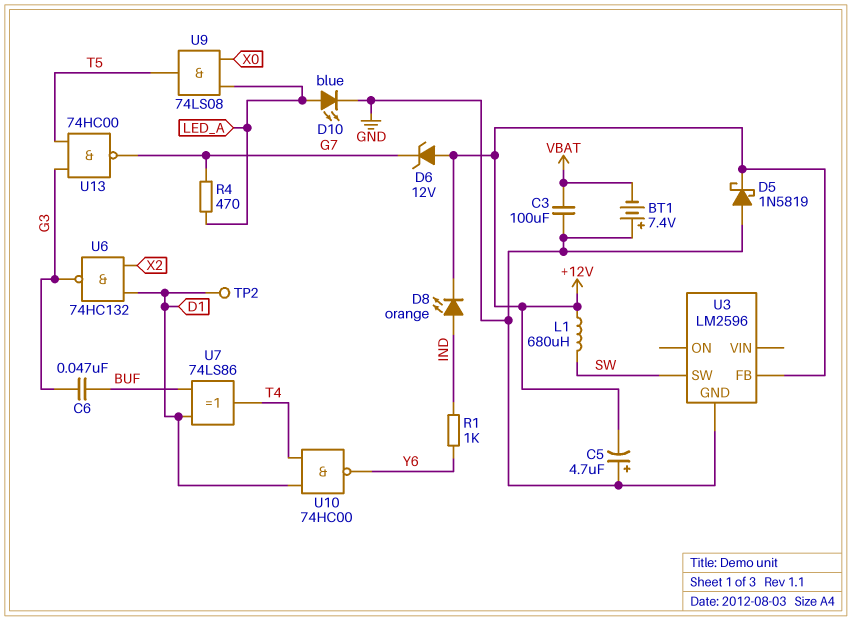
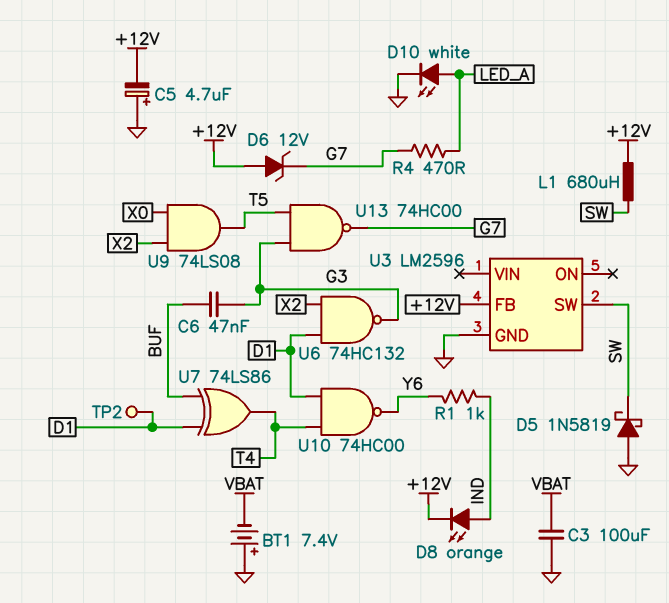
D5: schottky 1N5819 (A GND, K +12V) -> schottky 1N5819 (A GND, K SW)
D10: LED blue (A LED_A, K GND) -> LED white (A LED_A, K GND)
U9: AND 74LS08 (in LED_A, in X0, out T5) -> AND 74LS08 (in X0, in X2, out T5)

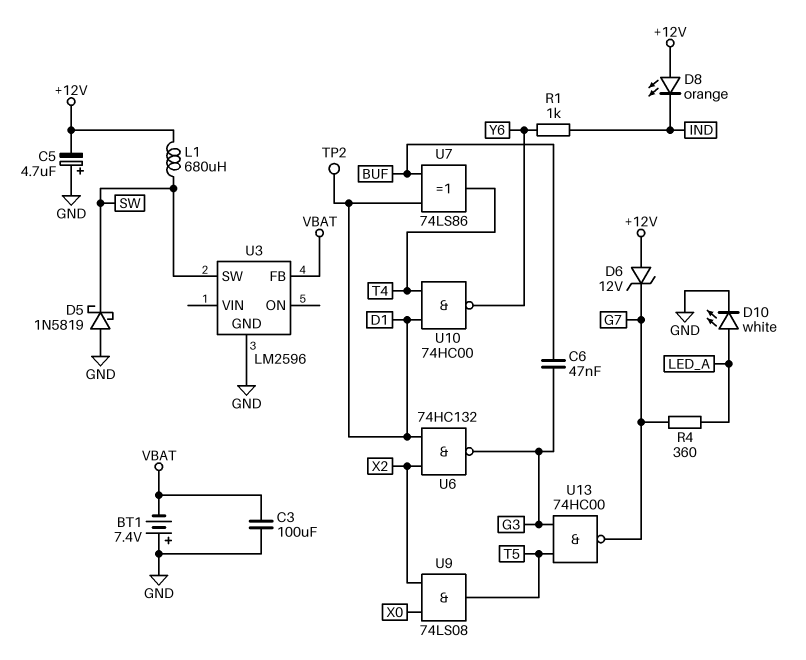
D8: LED orange (A IND, K +12V) -> LED orange (A +12V, K IND)
R4: 470 (G7, LED_A) -> 360 (G7, LED_A)
U3 pin FB: +12V -> VBAT

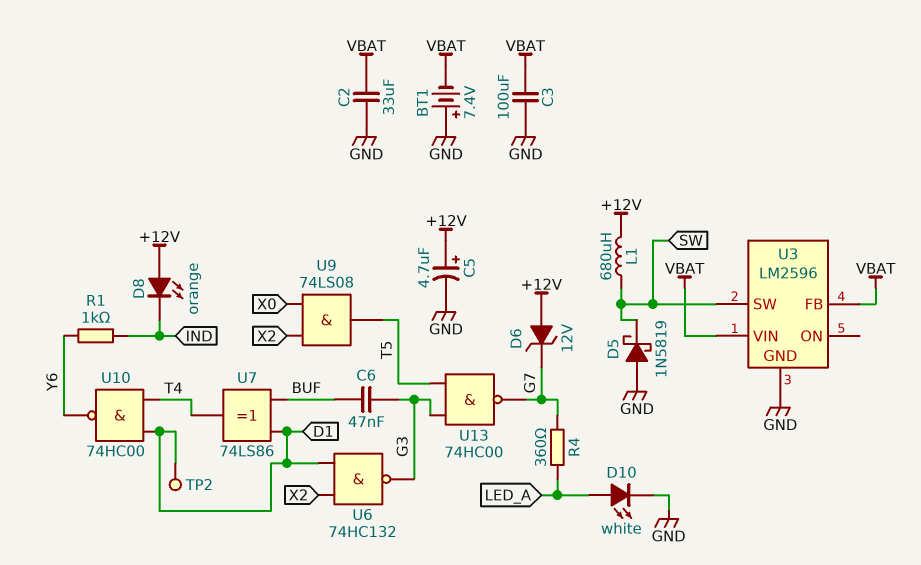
C2: none -> 33uF (GND, VBAT)
C5: 4.7uF (plus GND, minus +12V) -> 4.7uF (plus +12V, minus GND)
U3 pin VIN: none -> VBAT

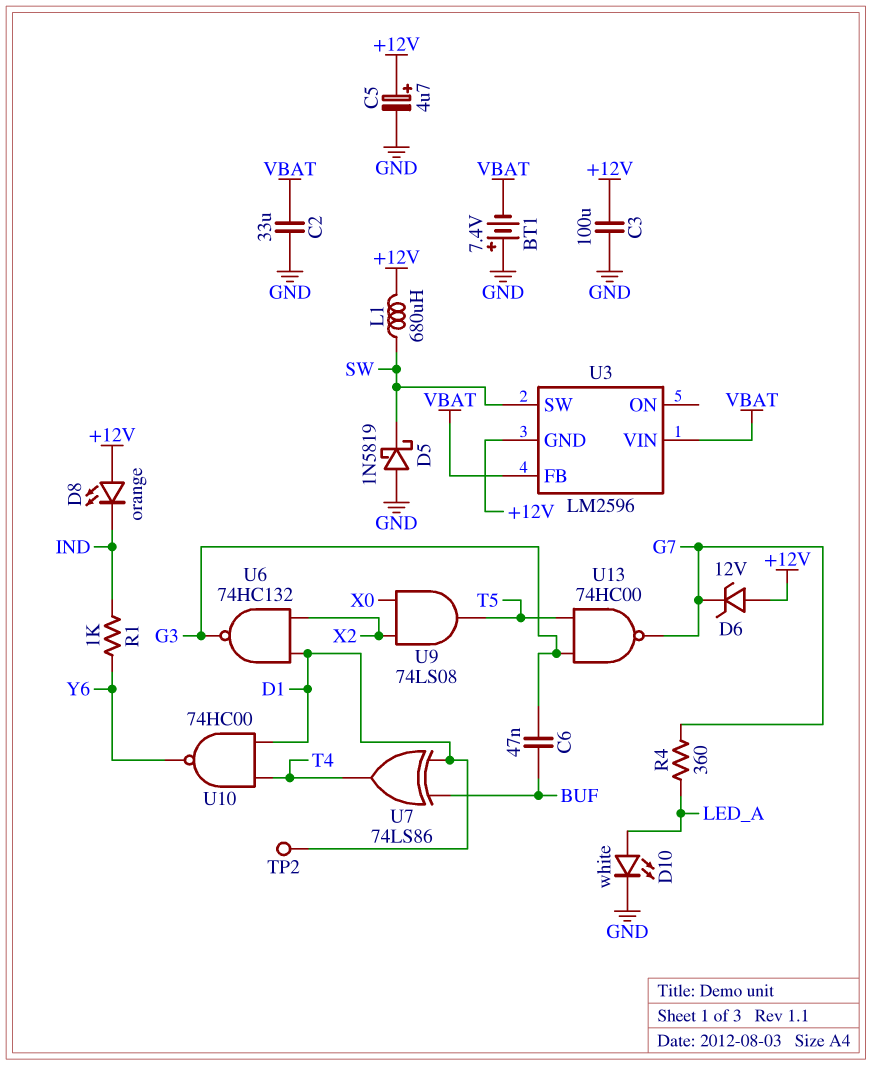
C3: 100uF (GND, VBAT) -> 100uF (+12V, GND)
U3 pin GND: GND -> +12V

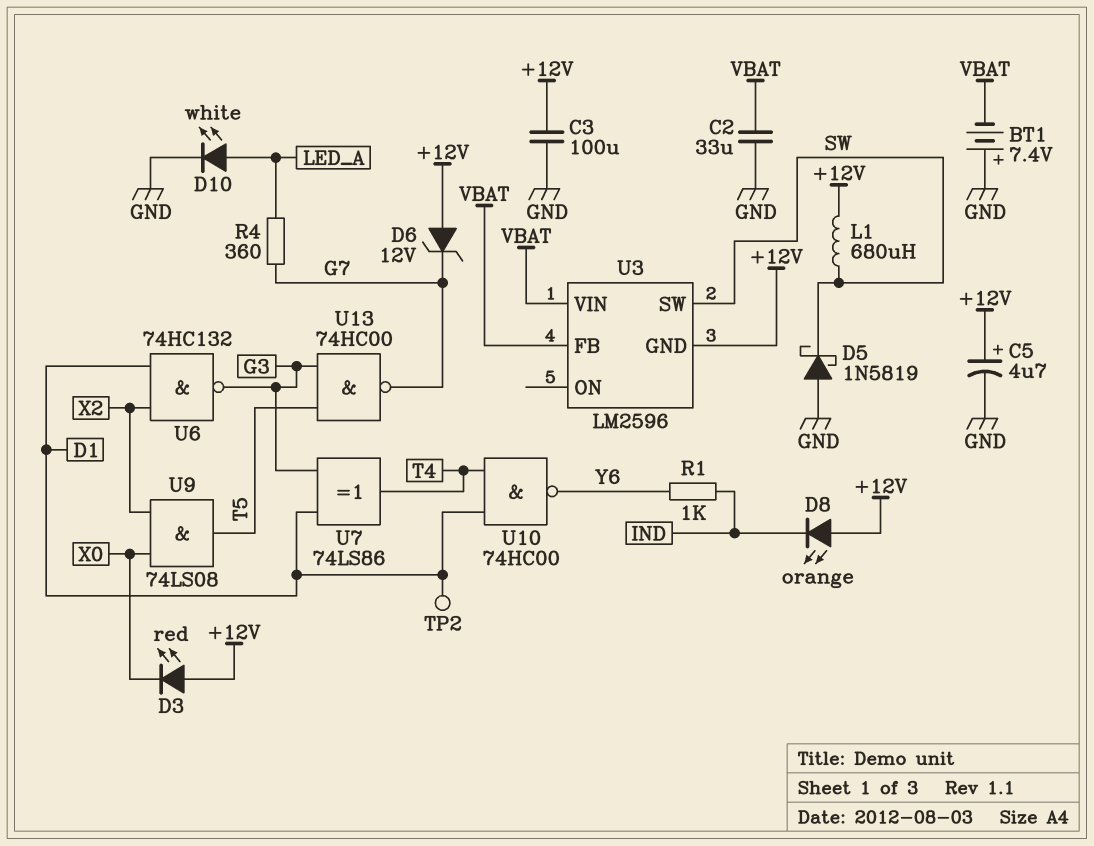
C6: 47nF (BUF, G3) -> none
D3: none -> LED red (A +12V, K X0)
U7: XOR 74LS86 (in BUF, in D1, out T4) -> XOR 74LS86 (in D1, in G3, out T4)

